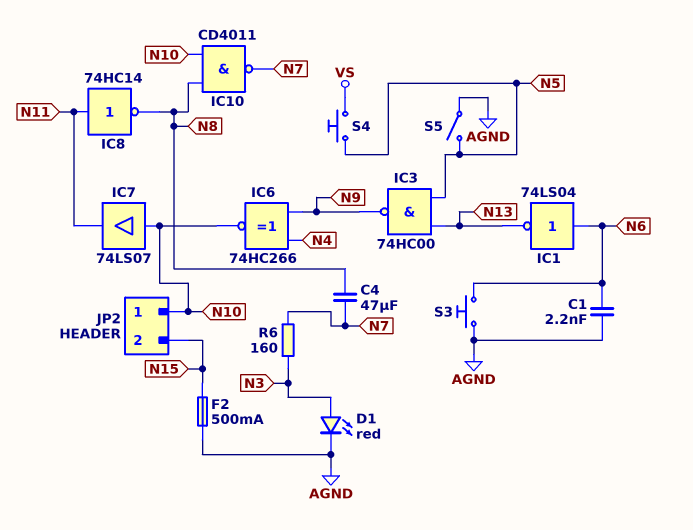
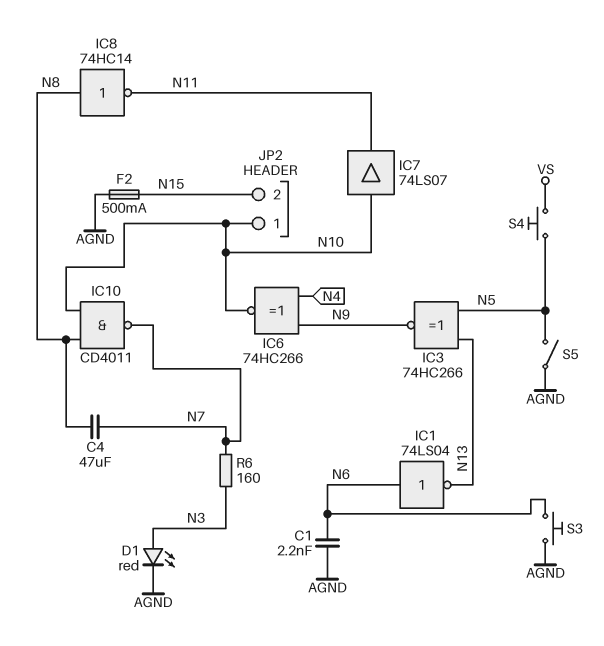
IC3: NAND 74HC00 (in N5, in N13, out N9) -> XNOR 74HC266 (in N5, in N13, out N9)
IC8: NOT 74HC14 (in N11, out N8) -> NOT 74HC14 (in N8, out N11)

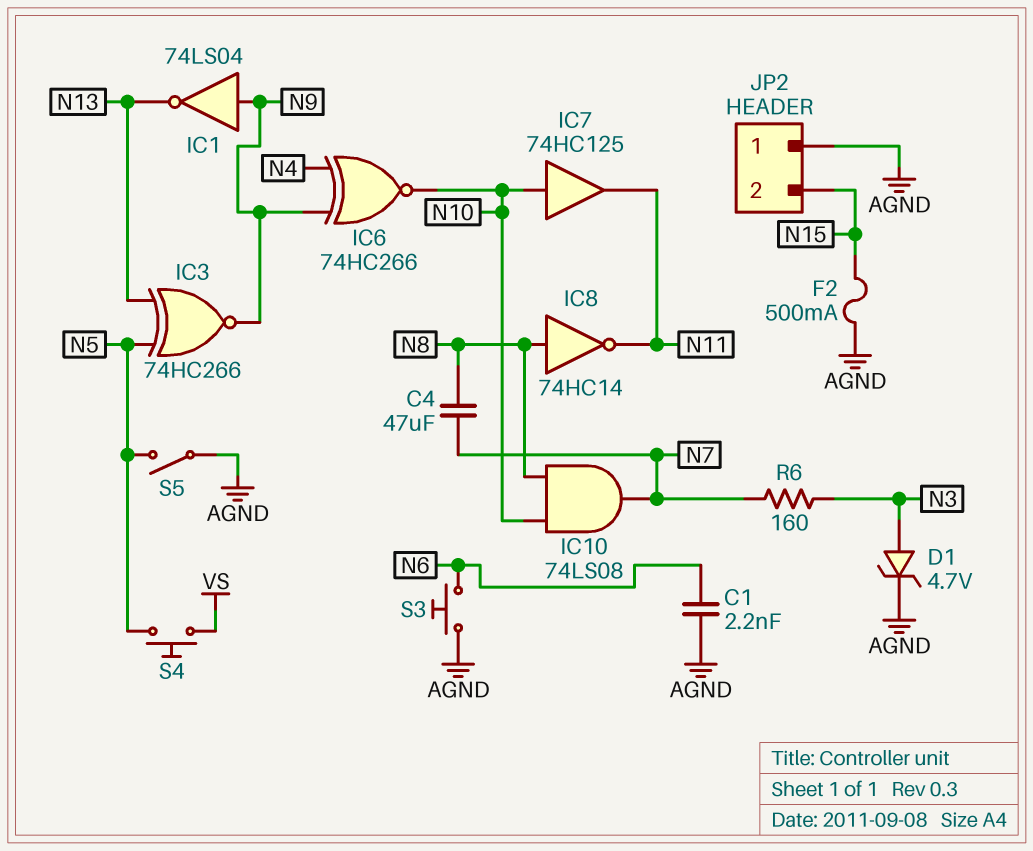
D1: LED red (A N3, K AGND) -> zener 4.7V (A N3, K AGND)
IC1: NOT 74LS04 (in N6, out N13) -> NOT 74LS04 (in N9, out N13)
IC7: buffer 74LS07 (in N10, out N11) -> buffer 74HC125 (in N10, out N11)
IC10: NAND CD4011 (in N8, in N10, out N7) -> AND 74LS08 (in N8, in N10, out N7)
JP2 pin 1: N10 -> AGND

